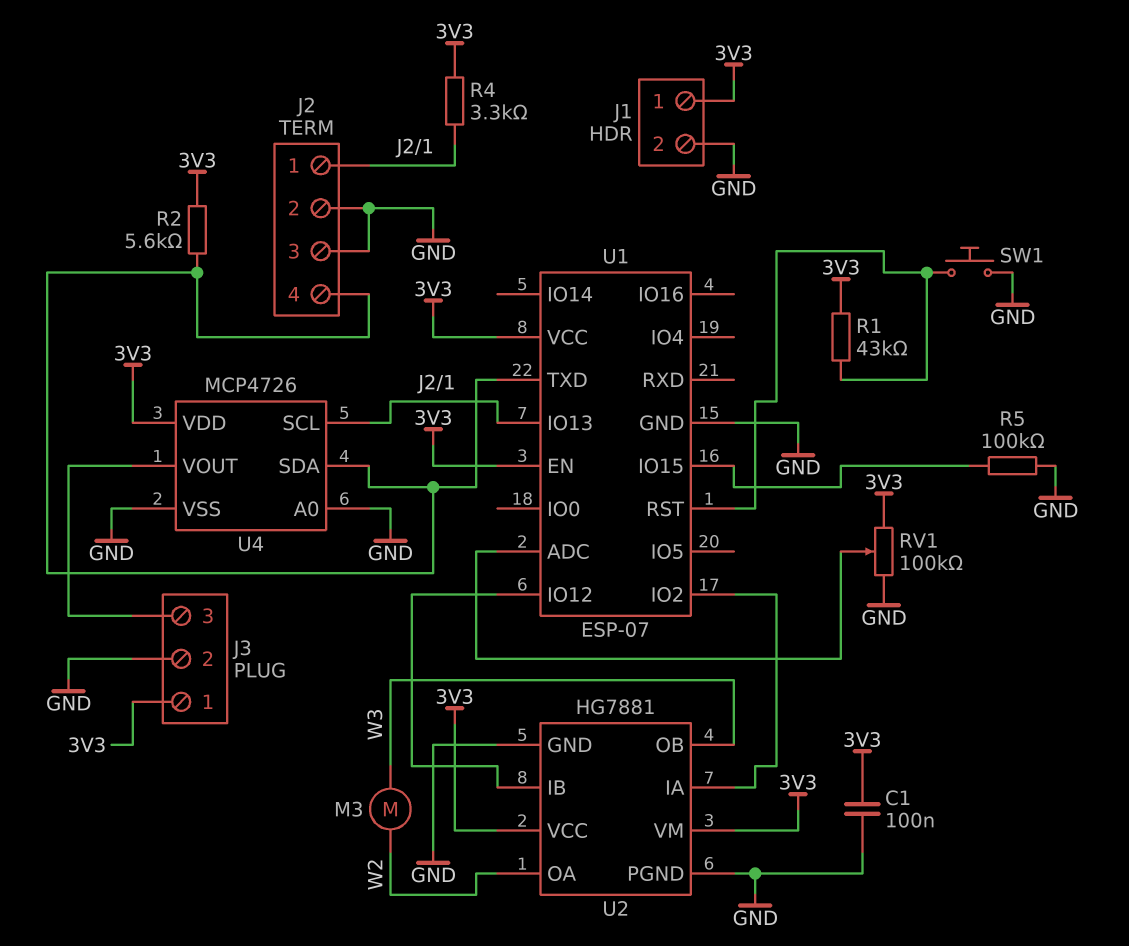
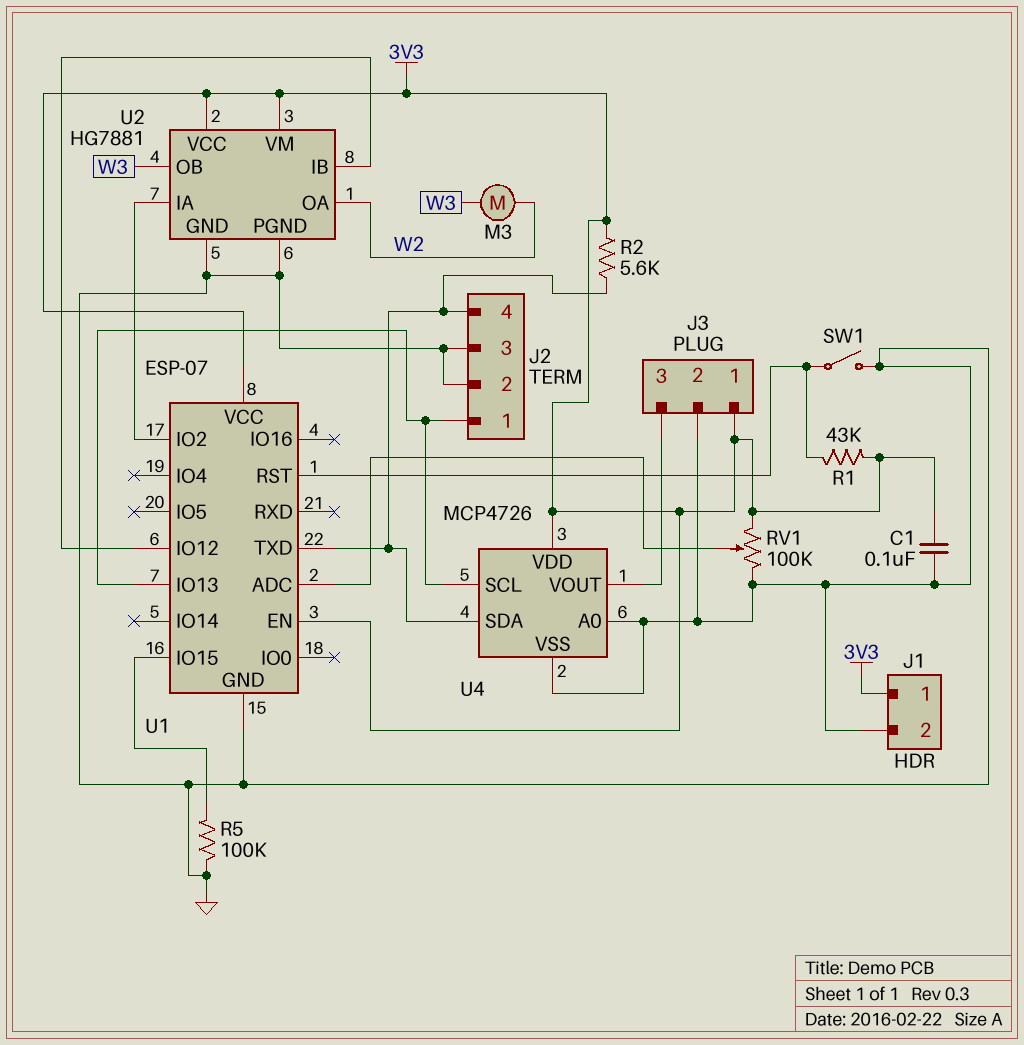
R4: 3.3k (3V3, J2/1) -> none
SW1: button (GND, U1/RST) -> switch (GND, U1/RST)

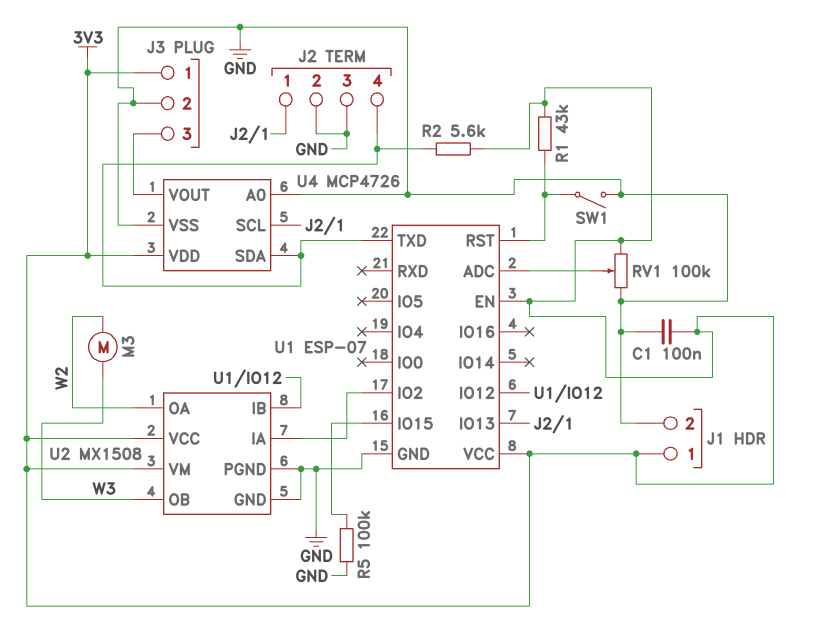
U2: HG7881 -> MX1508

